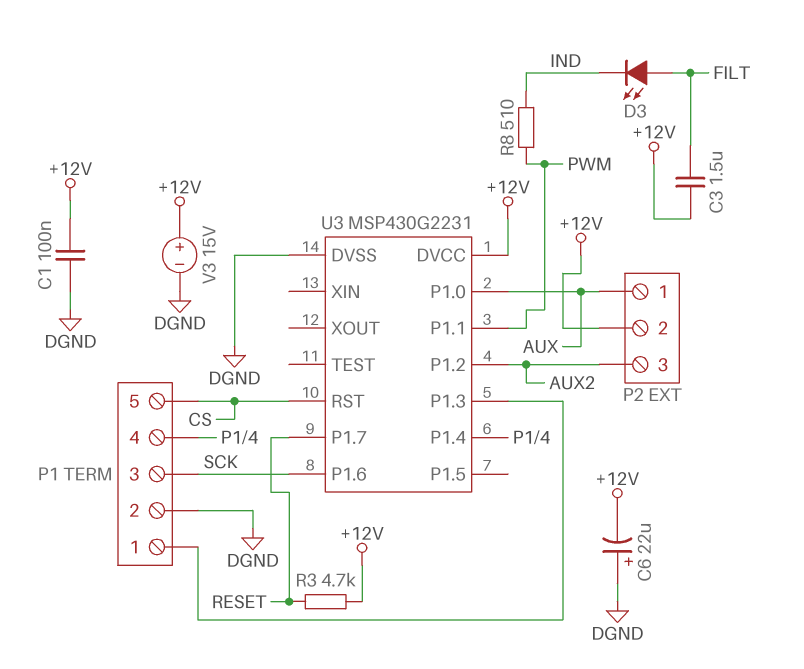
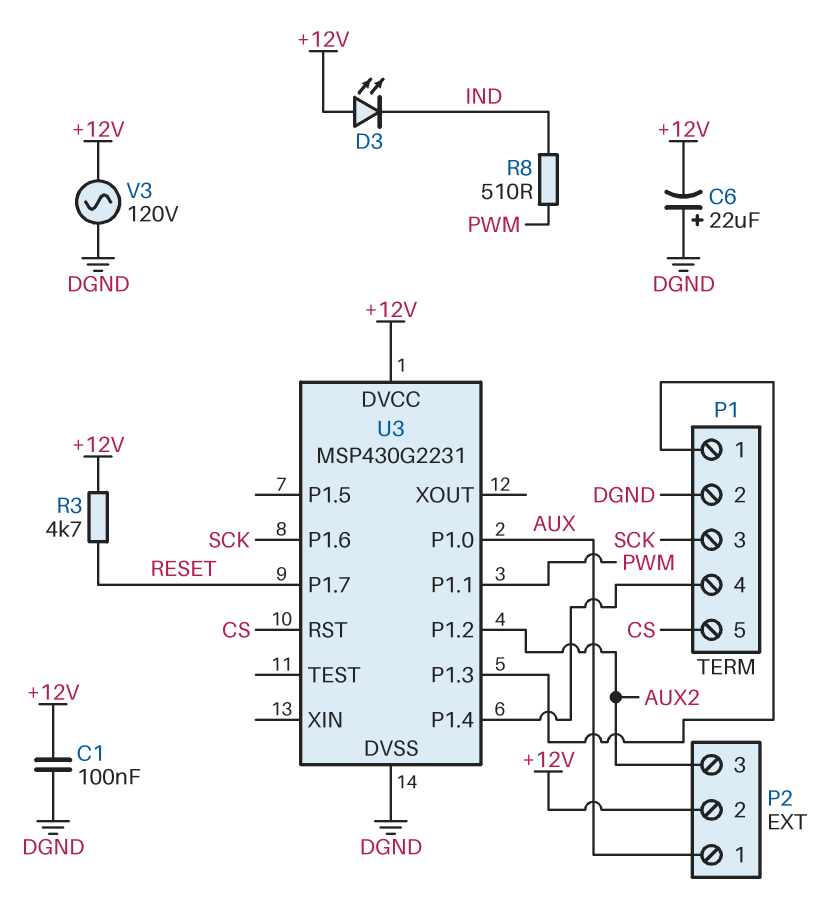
C3: 1.5uF (+12V, FILT) -> none
D3: LED (A FILT, K IND) -> LED (A +12V, K IND)
V3: 15V (plus +12V, minus DGND) -> AC 120V (+12V, DGND)

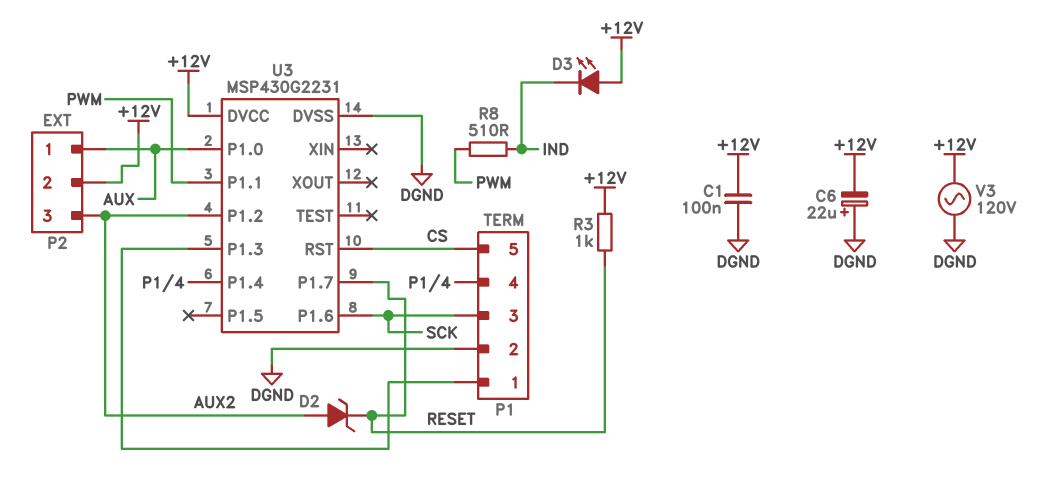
D2: none -> zener (A AUX2, K RESET)
R3: 4.7k (+12V, RESET) -> 1k (+12V, RESET)

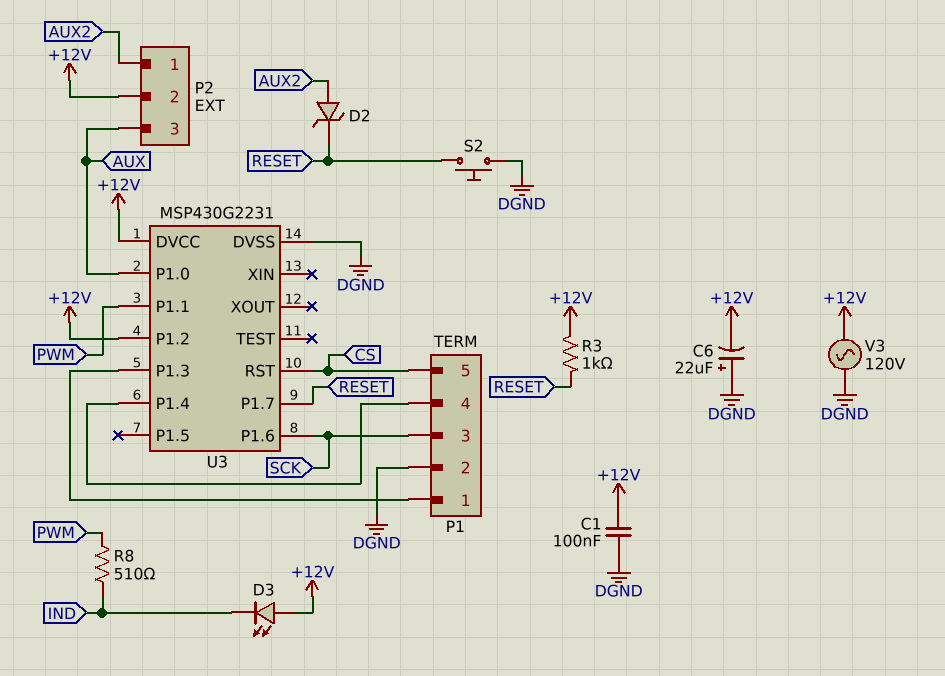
P2 pin 1: AUX -> AUX2
P2 pin 3: AUX2 -> AUX
S2: none -> button (DGND, RESET)
U3 pin P1.2: AUX2 -> +12V

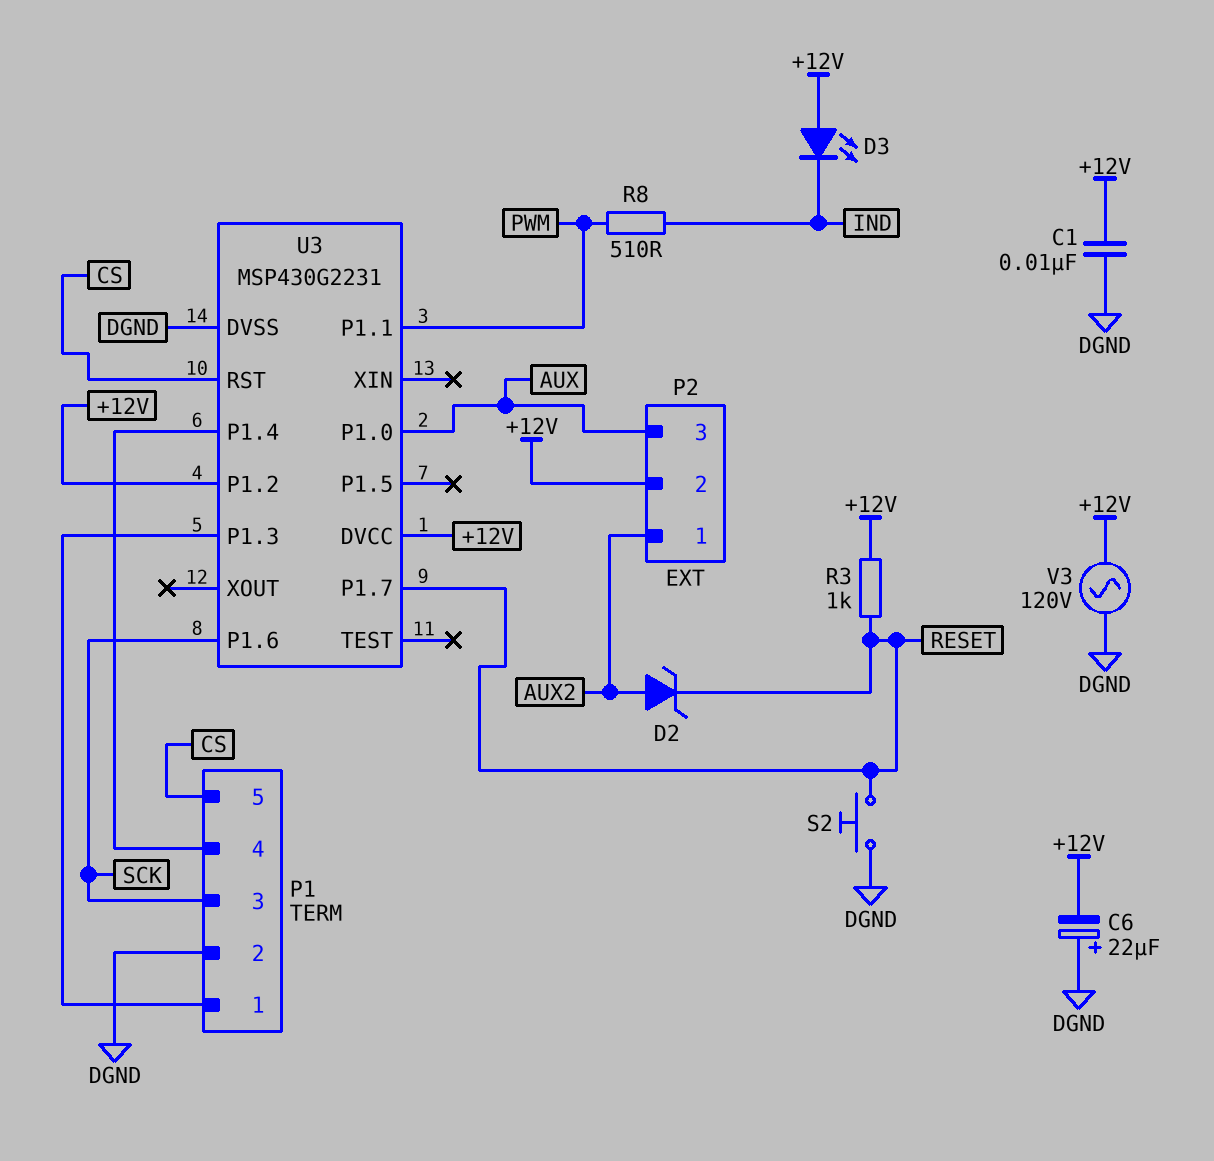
C1: 100nF (+12V, DGND) -> 10nF (+12V, DGND)

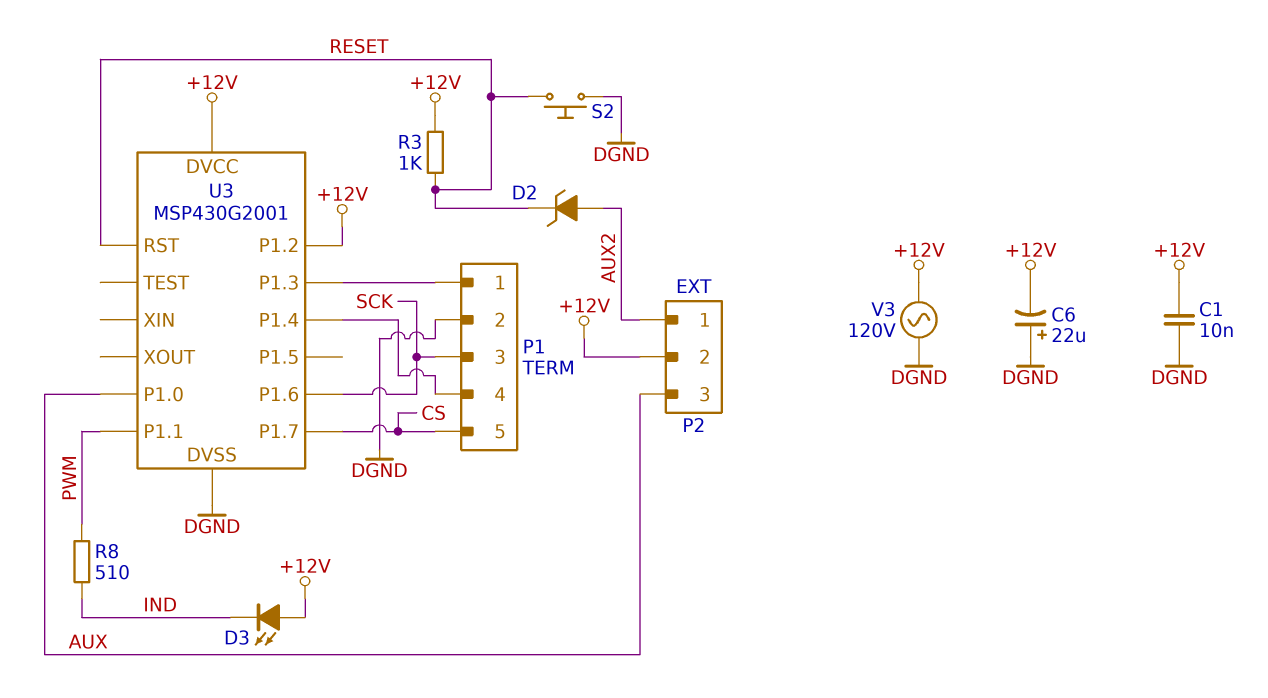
U3: MSP430G2231 -> MSP430G2001
U3 pin P1.7: RESET -> CS
U3 pin RST: CS -> RESET

